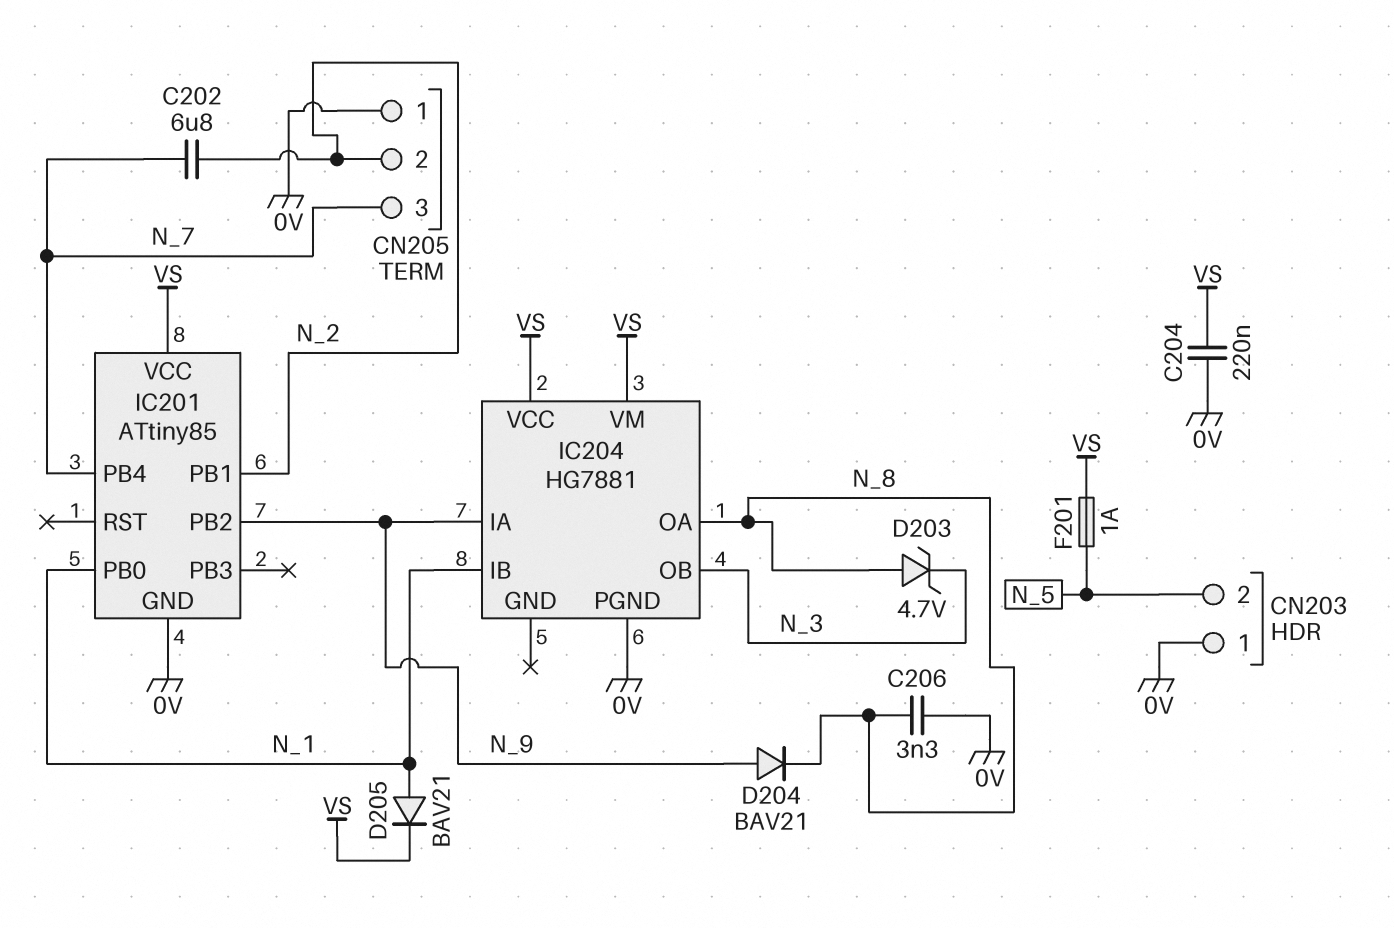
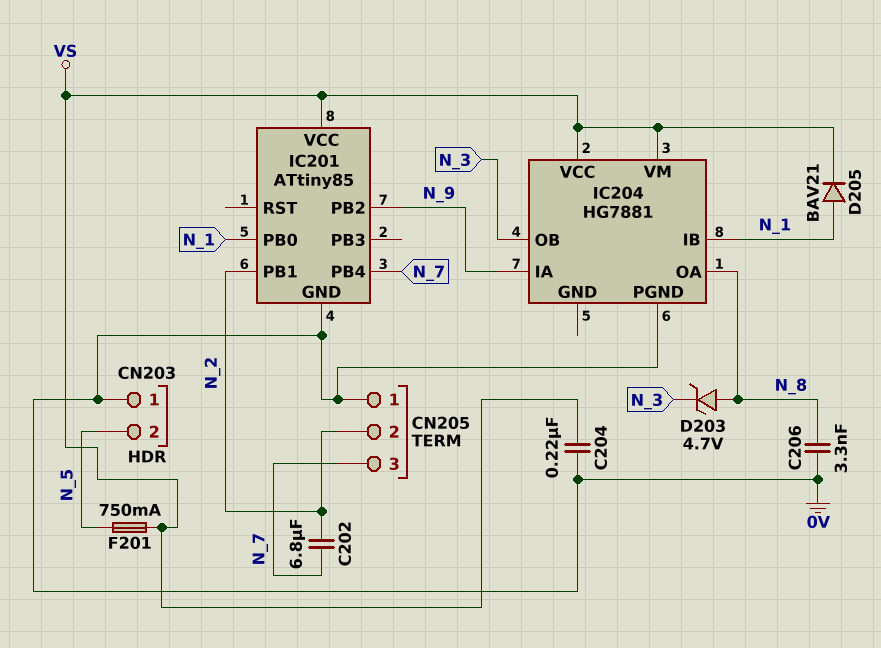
D204: diode BAV21 (A N_9, K N_8) -> none
F201: 1A (N_5, VS) -> 750mA (N_5, VS)

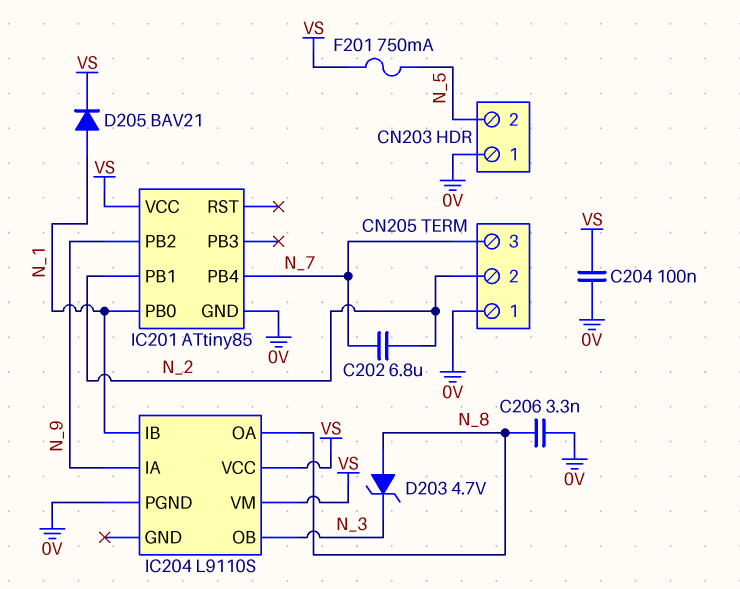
C204: 220nF (0V, VS) -> 100nF (0V, VS)
IC204: HG7881 -> L9110S

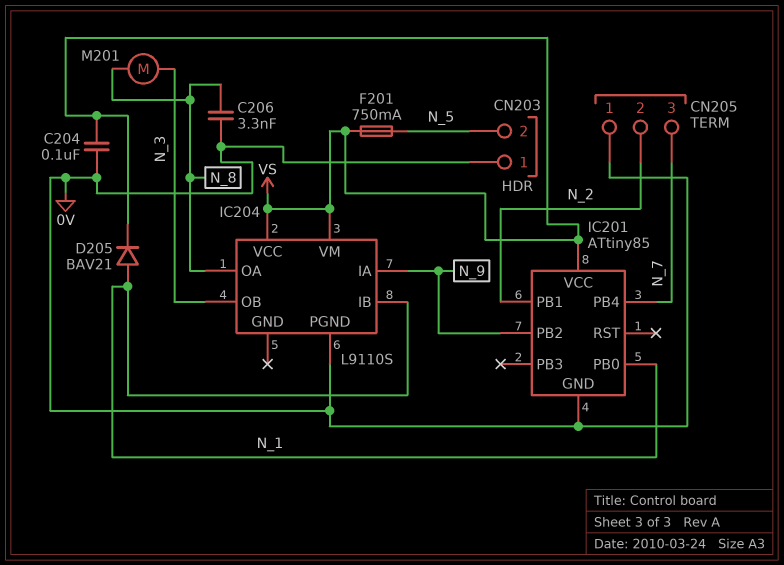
C202: 6.8uF (N_2, N_7) -> none
D203: zener 4.7V (A N_8, K N_3) -> none
M201: none -> motor (N_3, N_8)

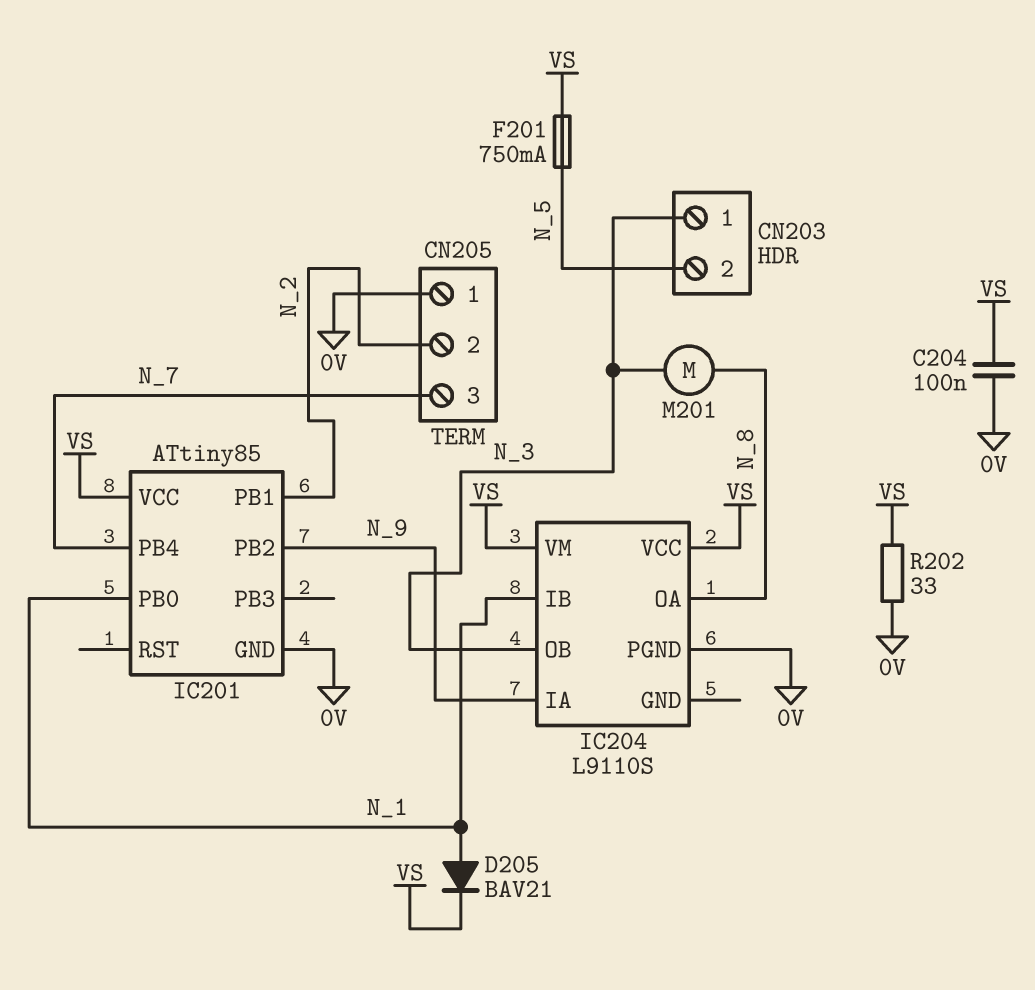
C206: 3.3nF (0V, N_8) -> none
CN203 pin 1: 0V -> N_3
R202: none -> 33 (0V, VS)

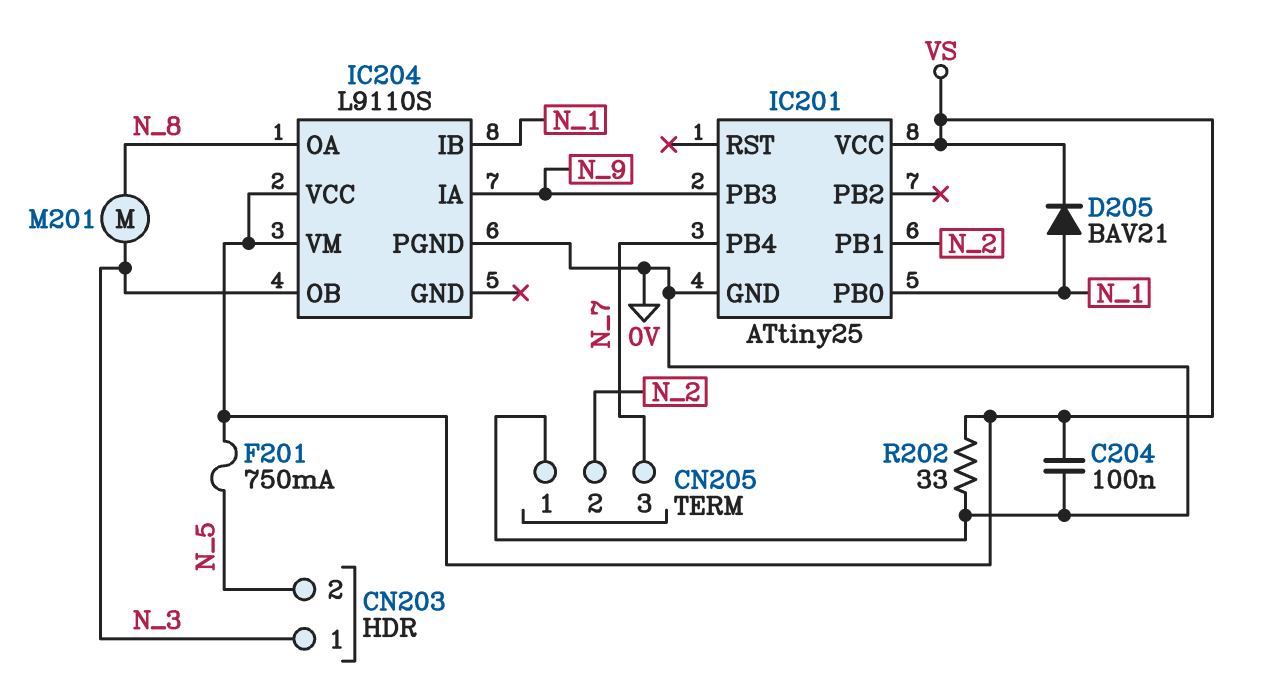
IC201: ATtiny85 -> ATtiny25
IC201 pin PB2: N_9 -> none
IC201 pin PB3: none -> N_9

